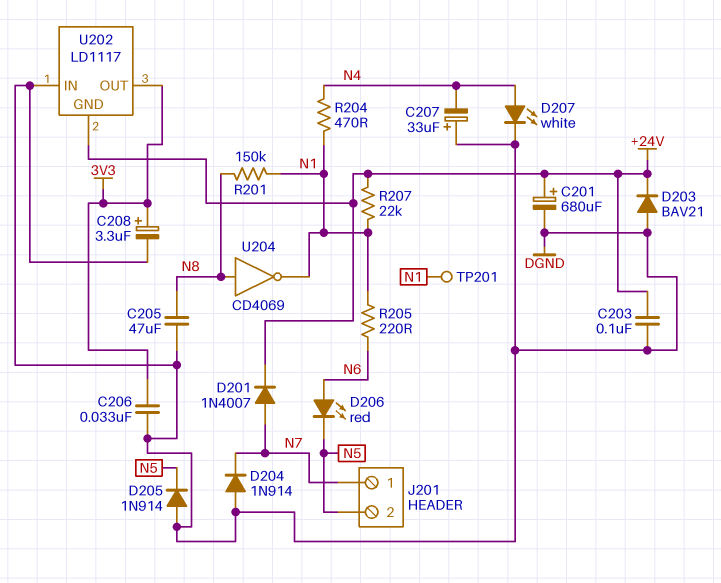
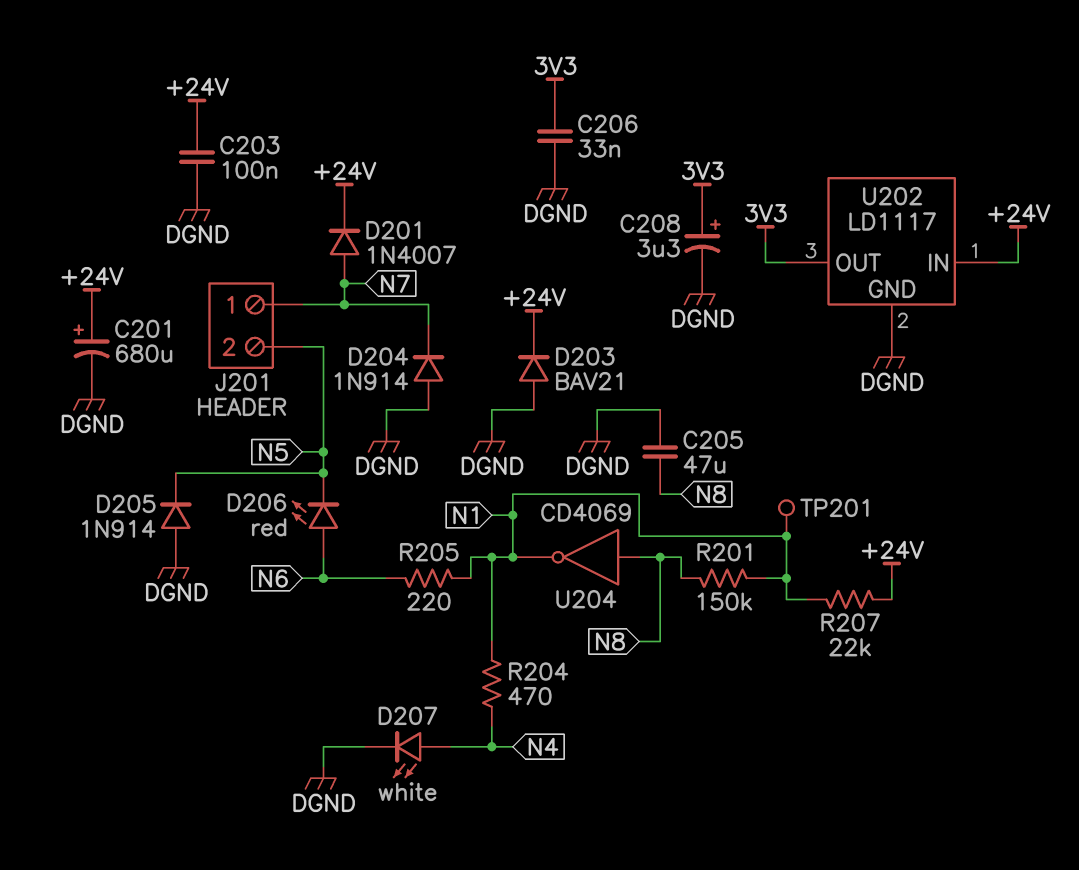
C207: 33uF (plus DGND, minus N4) -> none
U202 pin GND: +24V -> DGND
U202 pin IN: DGND -> +24V

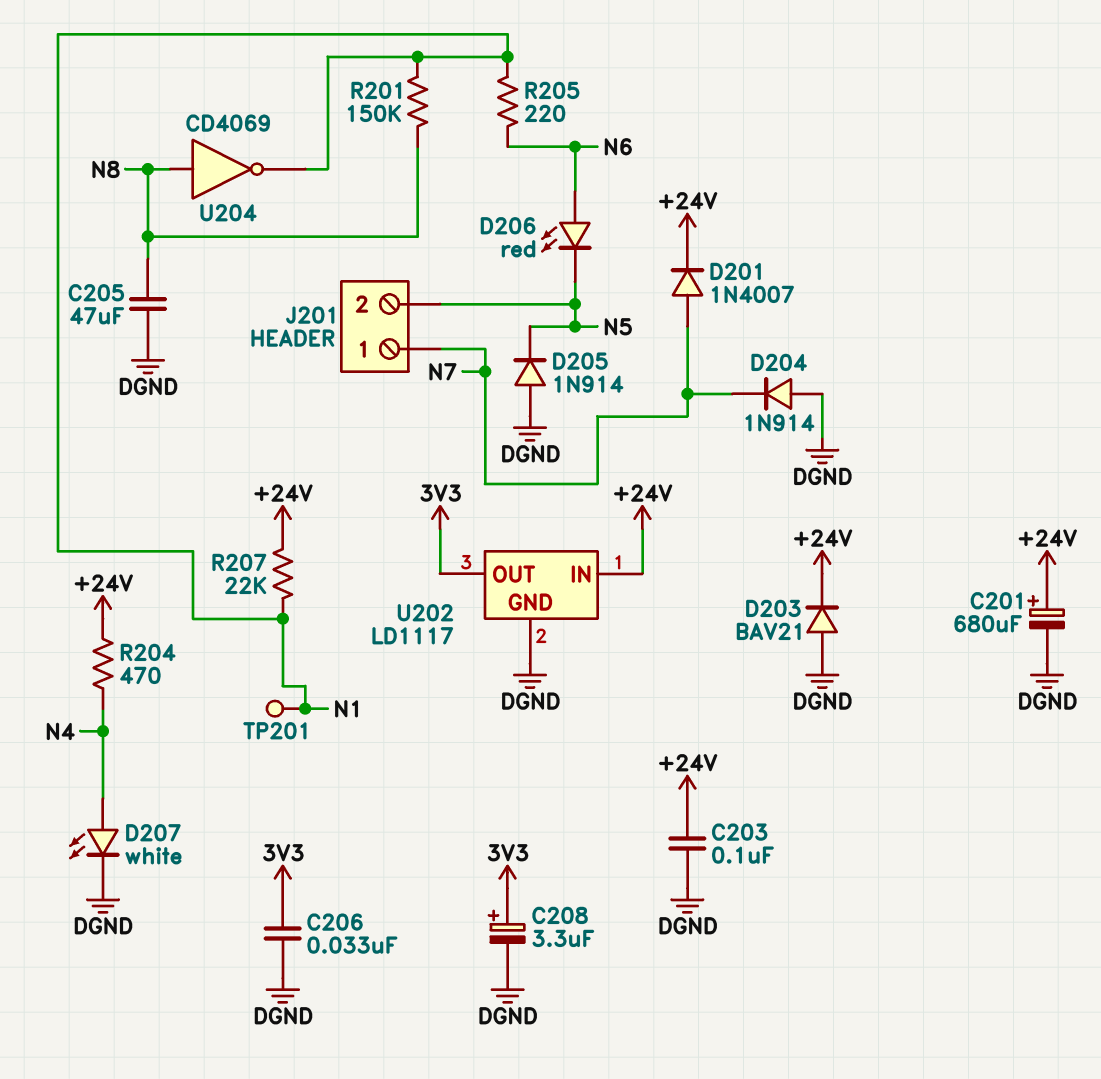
R204: 470 (N1, N4) -> 470 (+24V, N4)

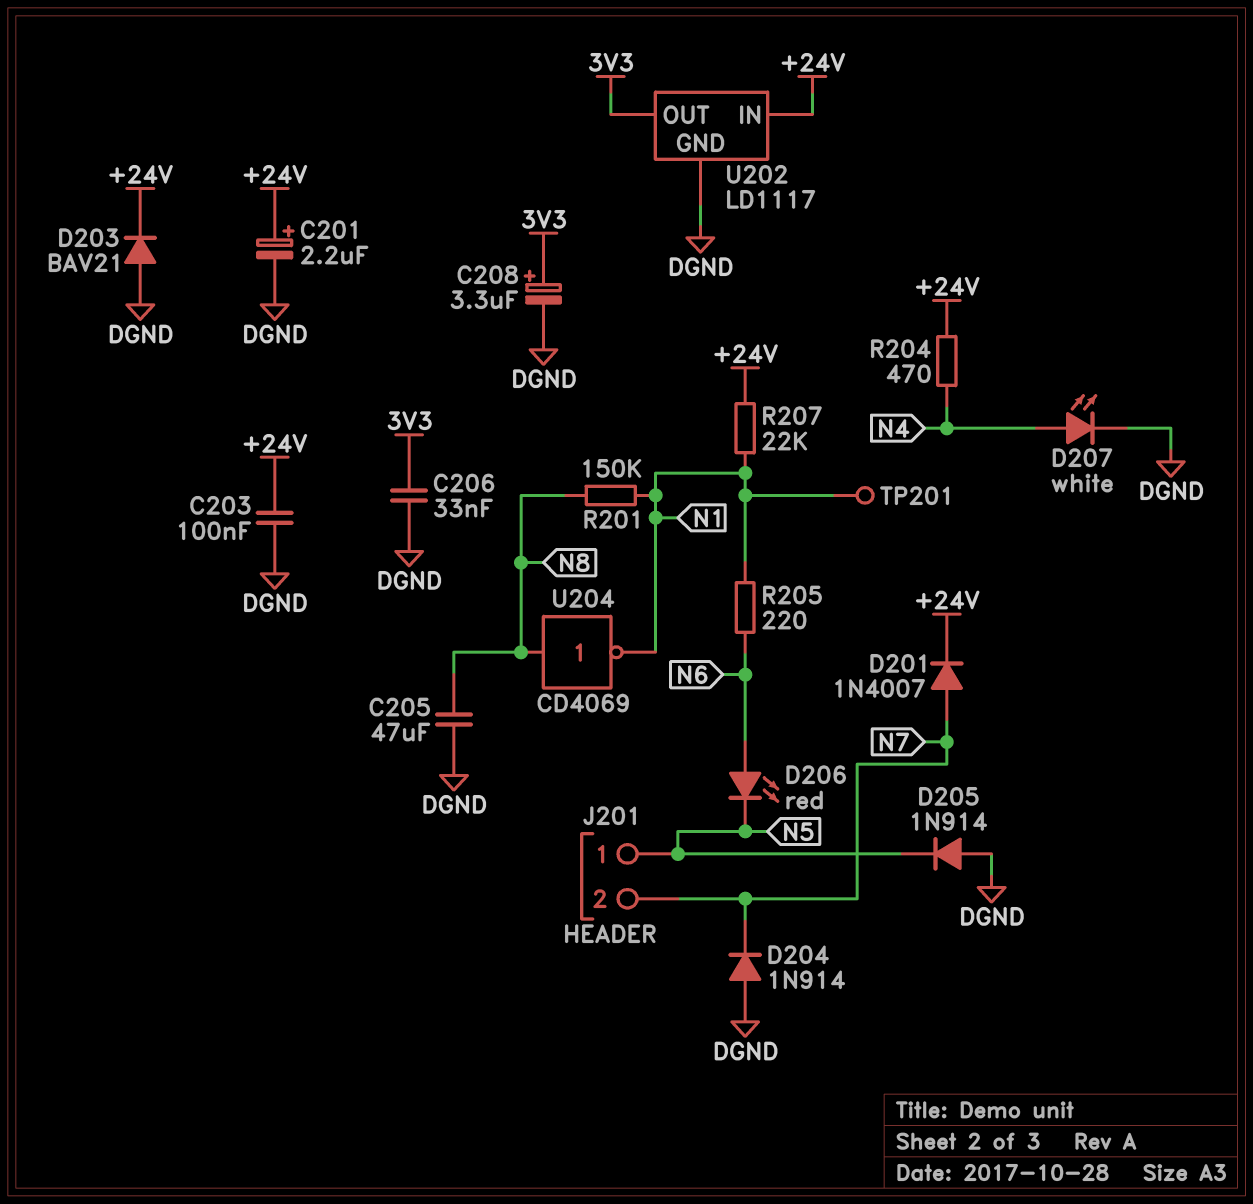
C201: 680uF (plus +24V, minus DGND) -> 2.2uF (plus +24V, minus DGND)
J201 pin 1: N7 -> N5
J201 pin 2: N5 -> N7

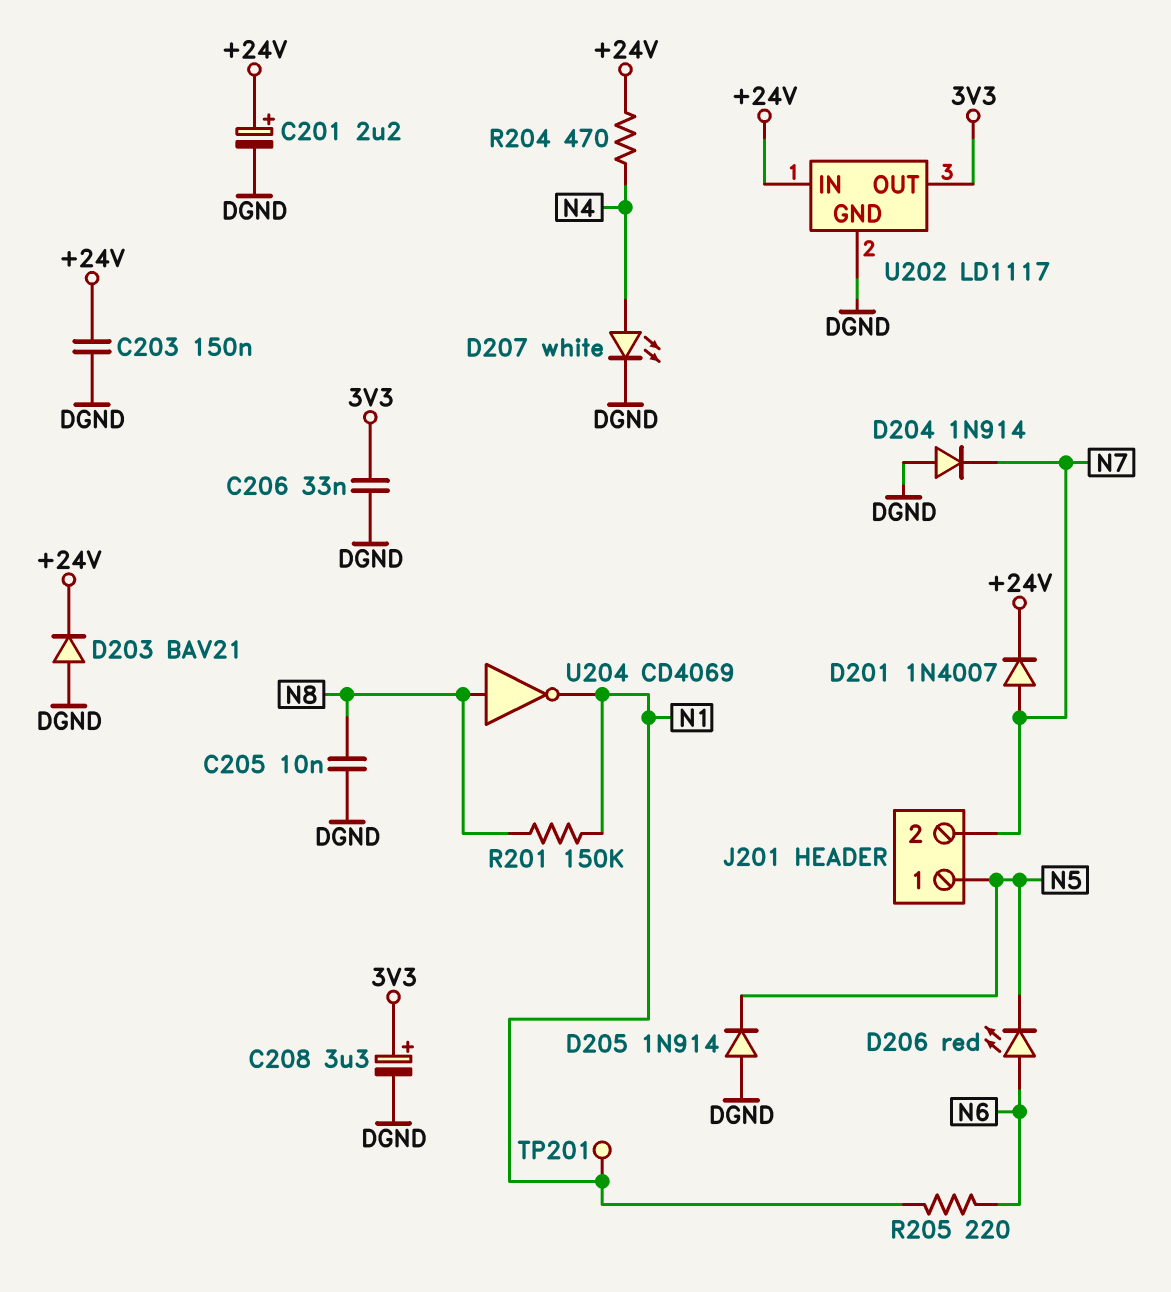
C203: 100nF (+24V, DGND) -> 150nF (+24V, DGND)
C205: 47uF (DGND, N8) -> 10nF (DGND, N8)
R207: 22k (+24V, N1) -> none

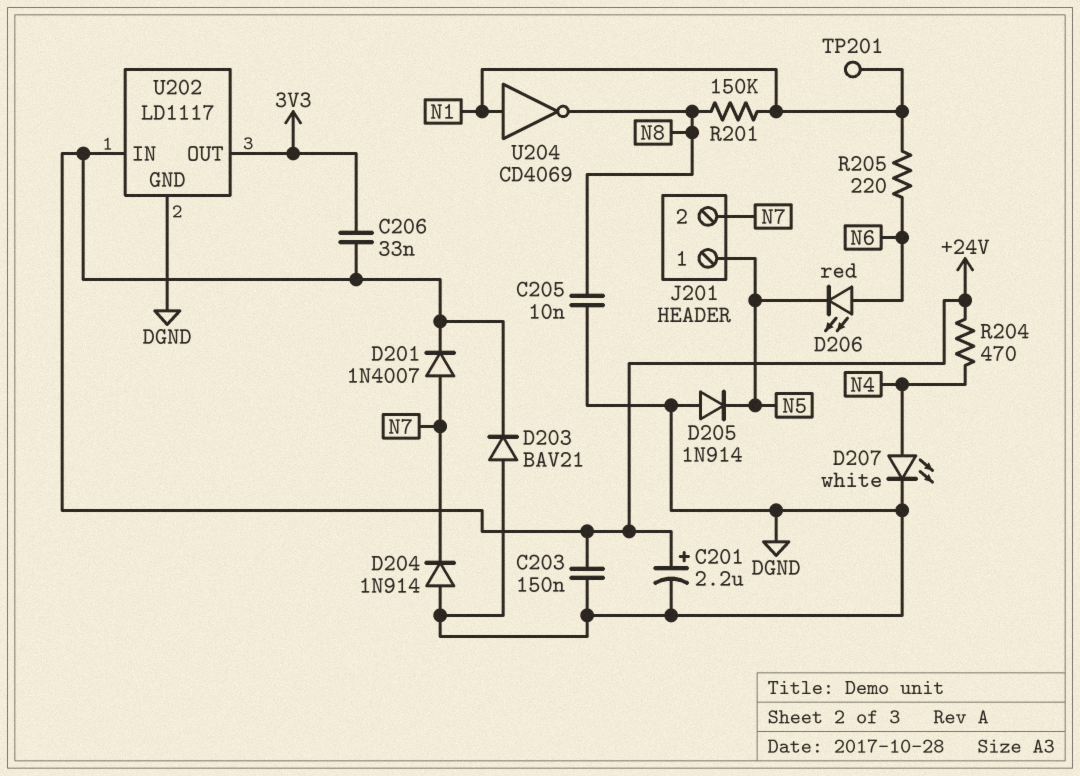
C206: 33nF (3V3, DGND) -> 33nF (+24V, 3V3)
C208: 3.3uF (plus 3V3, minus DGND) -> none
U204: NOT CD4069 (in N8, out N1) -> NOT CD4069 (in N1, out N8)

